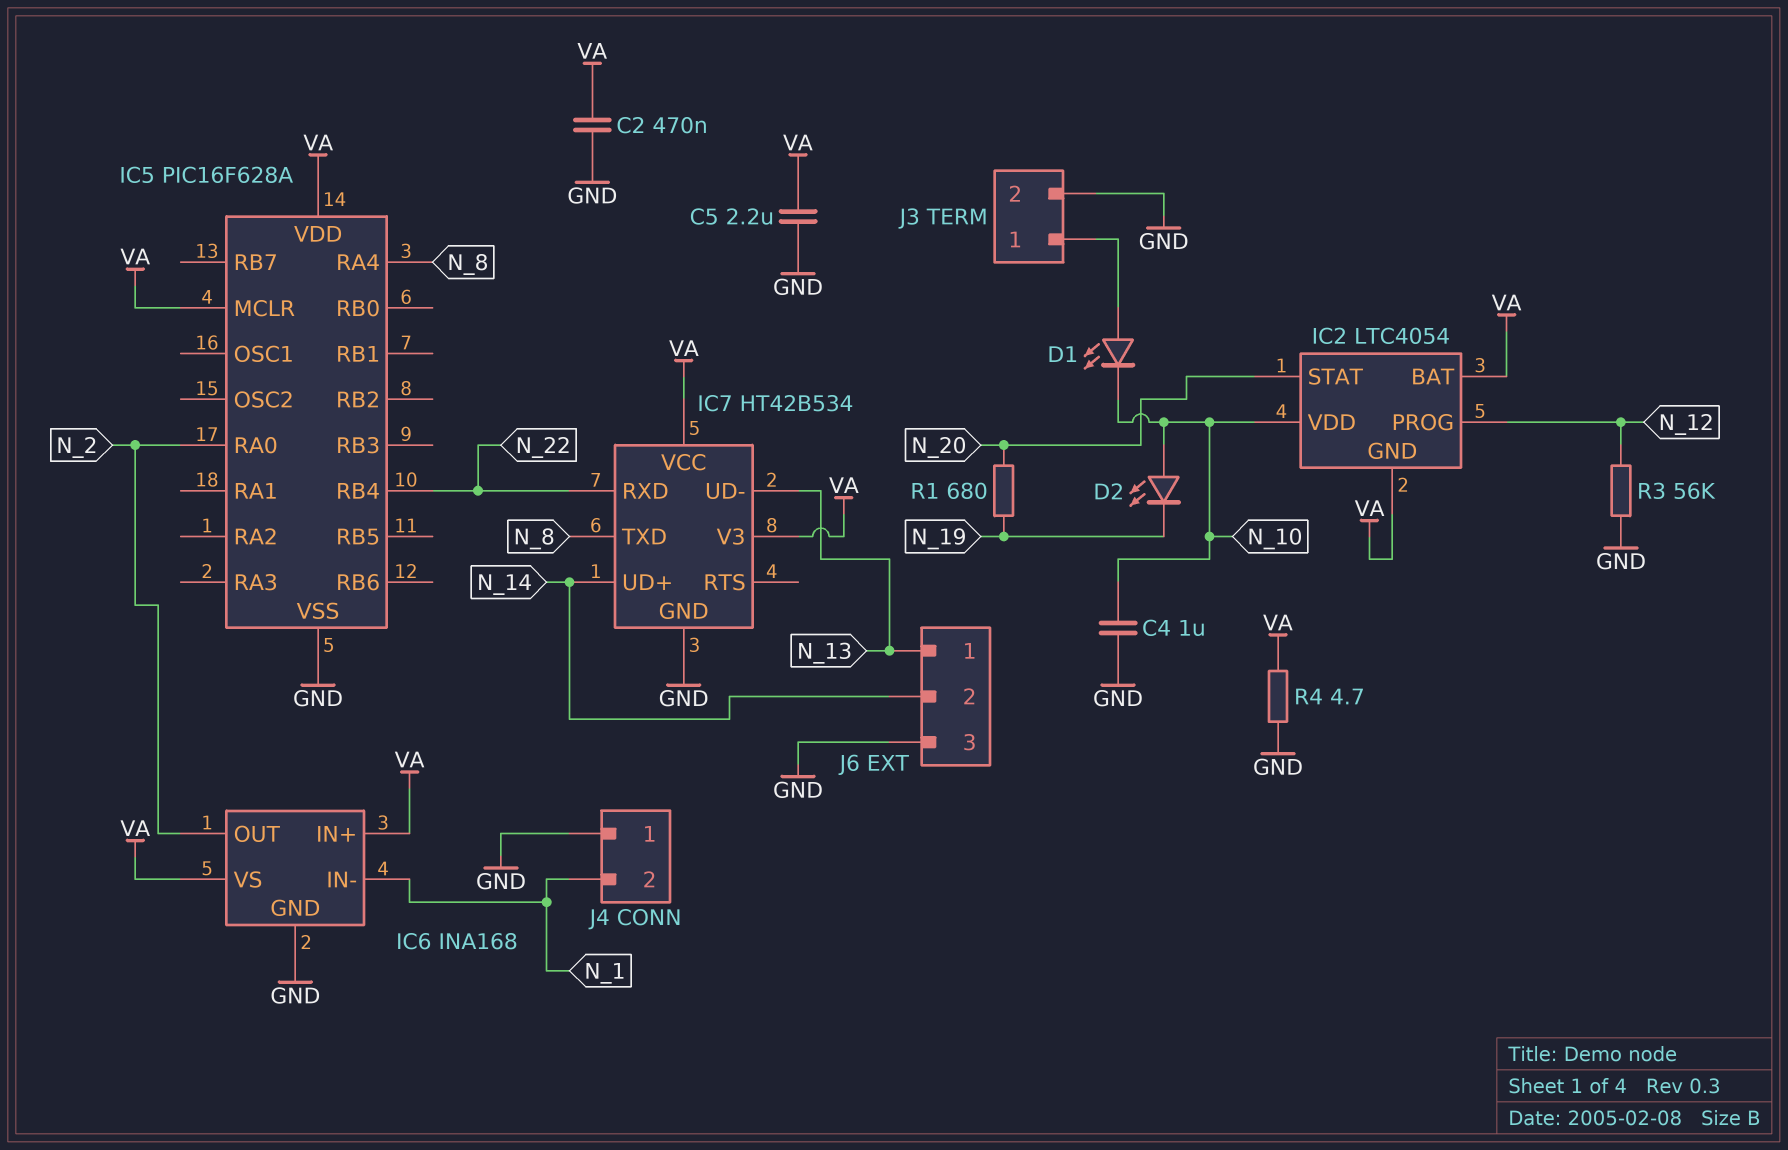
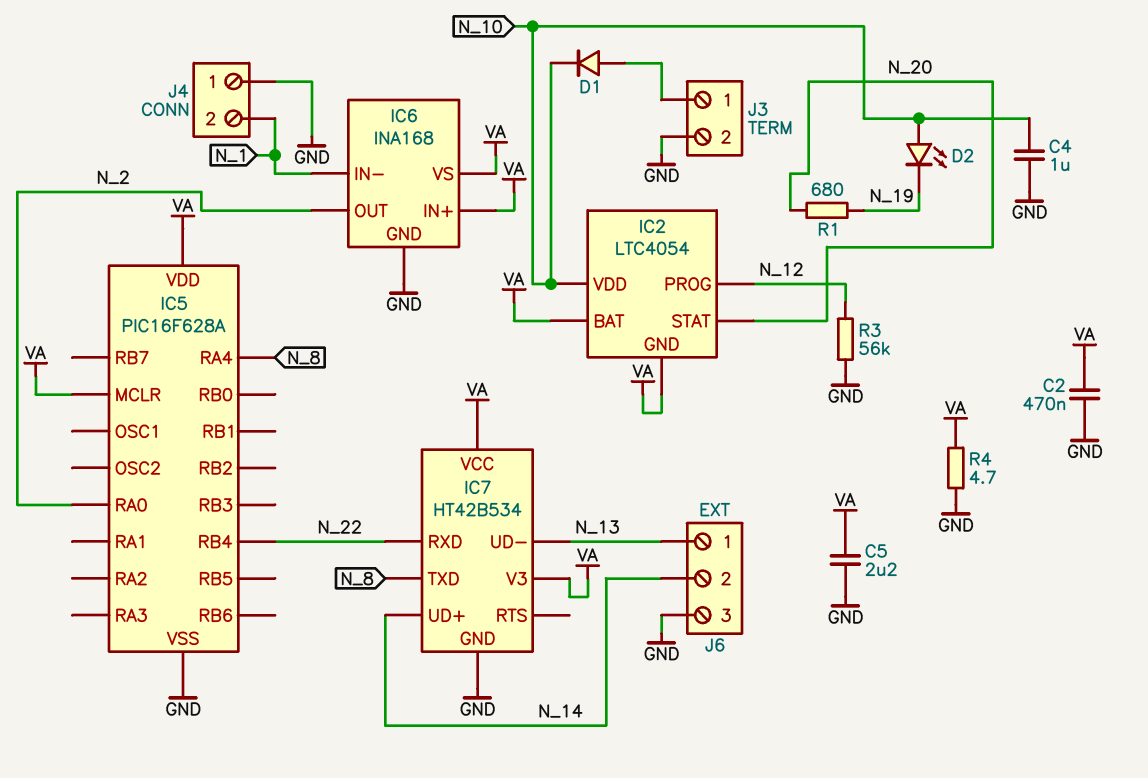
D1: LED (A J3/1, K N_10) -> diode (A J3/1, K N_10)

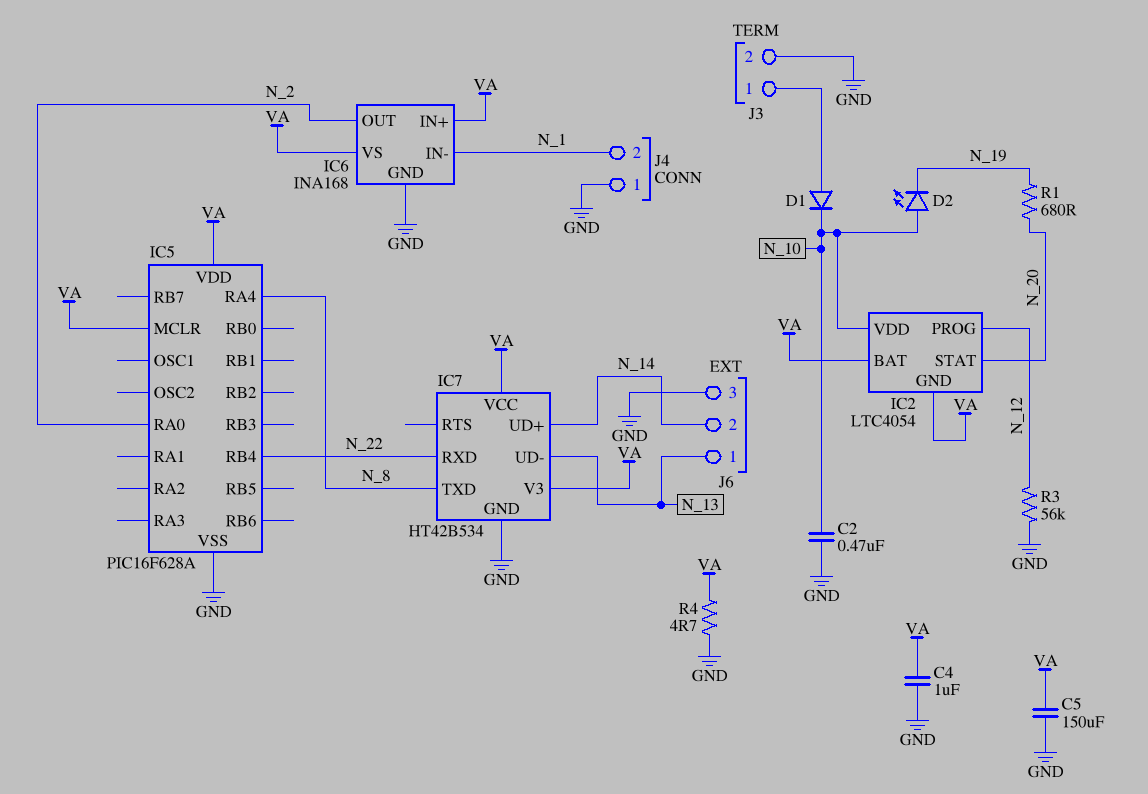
C2: 470nF (GND, VA) -> 470nF (GND, N_10)
C4: 1uF (GND, N_10) -> 1uF (GND, VA)
C5: 2.2uF (GND, VA) -> 150uF (GND, VA)

